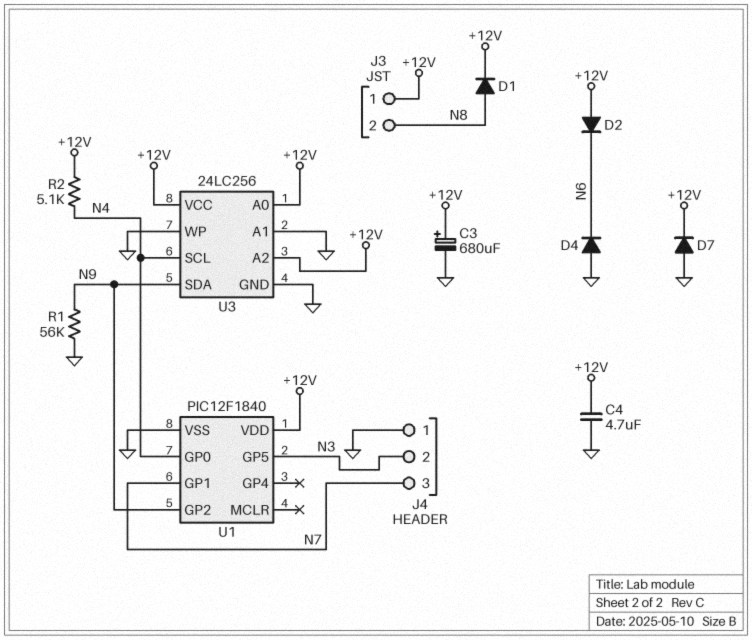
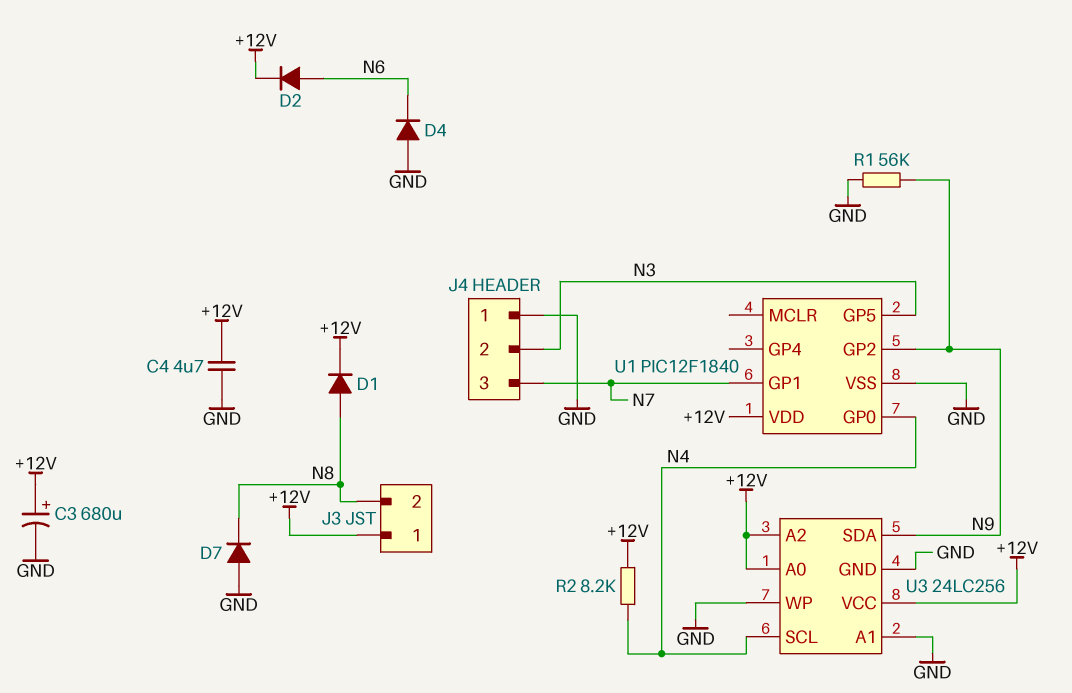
D2: diode (A +12V, K N6) -> diode (A N6, K +12V)
D7: diode (A GND, K +12V) -> diode (A GND, K N8)
R2: 5.1k (+12V, N4) -> 8.2k (+12V, N4)

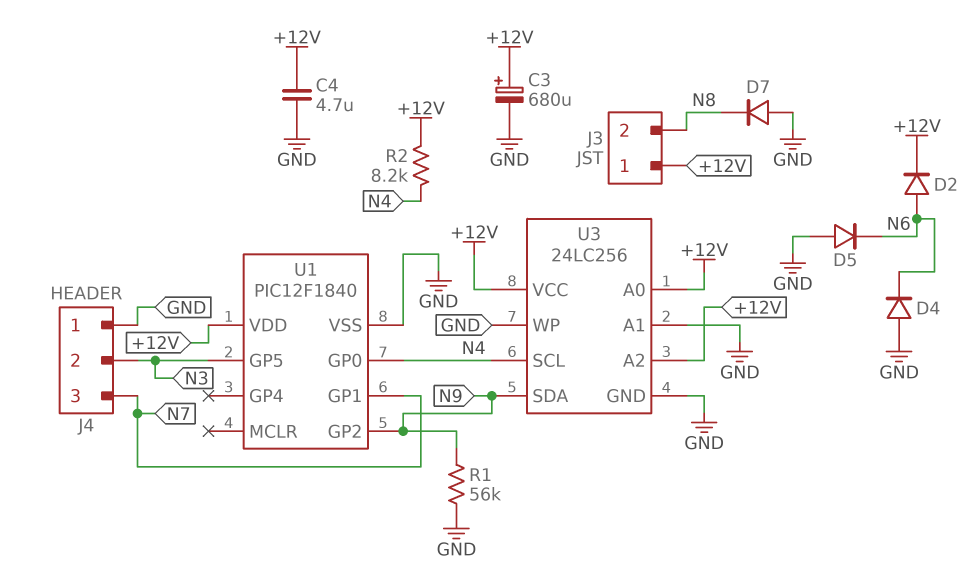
D1: diode (A N8, K +12V) -> none
D5: none -> diode (A GND, K N6)

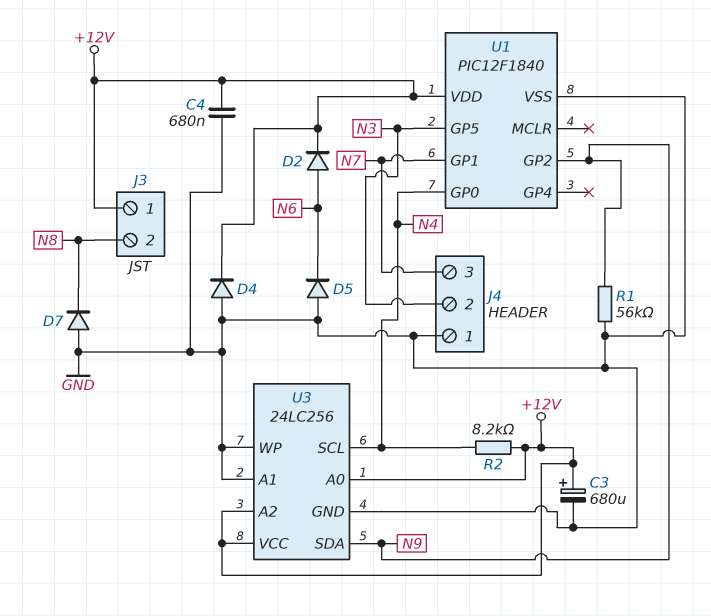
C4: 4.7uF (+12V, GND) -> 680nF (+12V, GND)
D4: diode (A GND, K N6) -> diode (A GND, K +12V)

